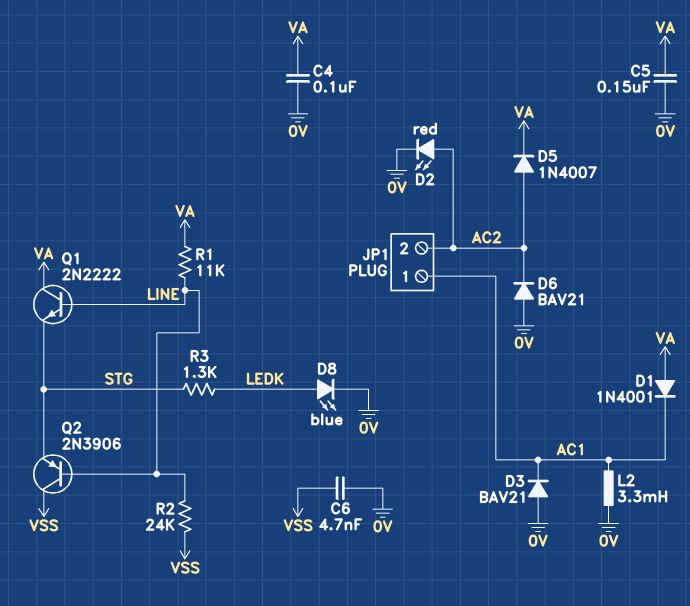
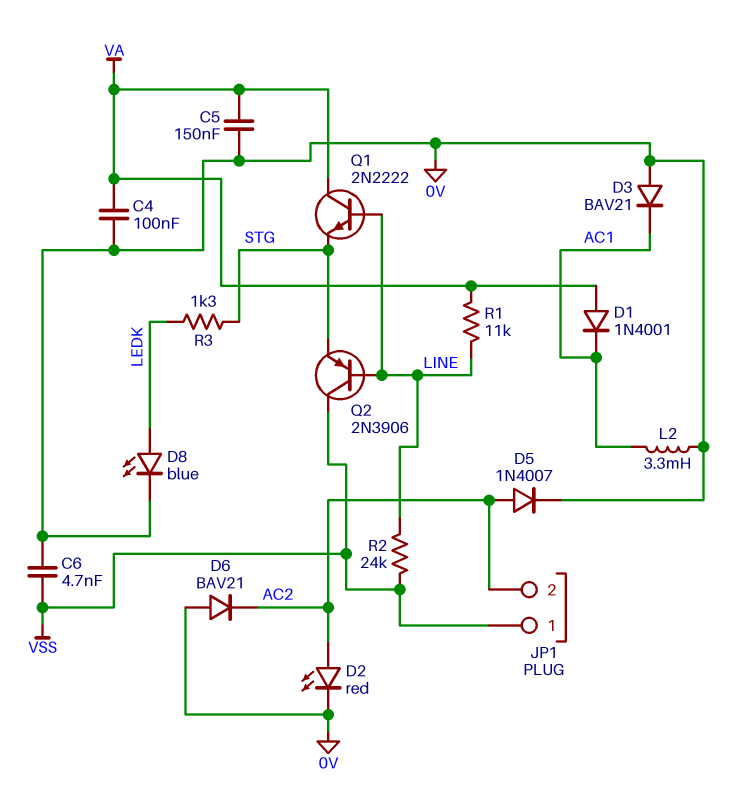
D5: diode 1N4007 (A AC2, K VA) -> diode 1N4007 (A AC2, K 0V)
JP1 pin 1: AC1 -> VSS

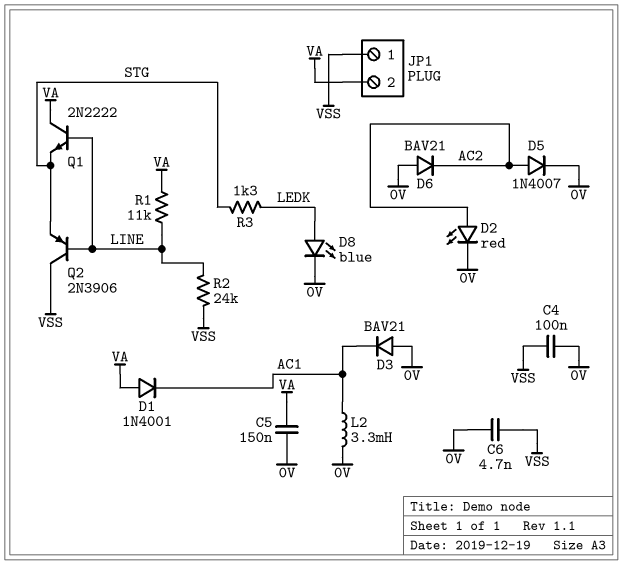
C4: 100nF (0V, VA) -> 100nF (0V, VSS)
JP1 pin 2: AC2 -> VA

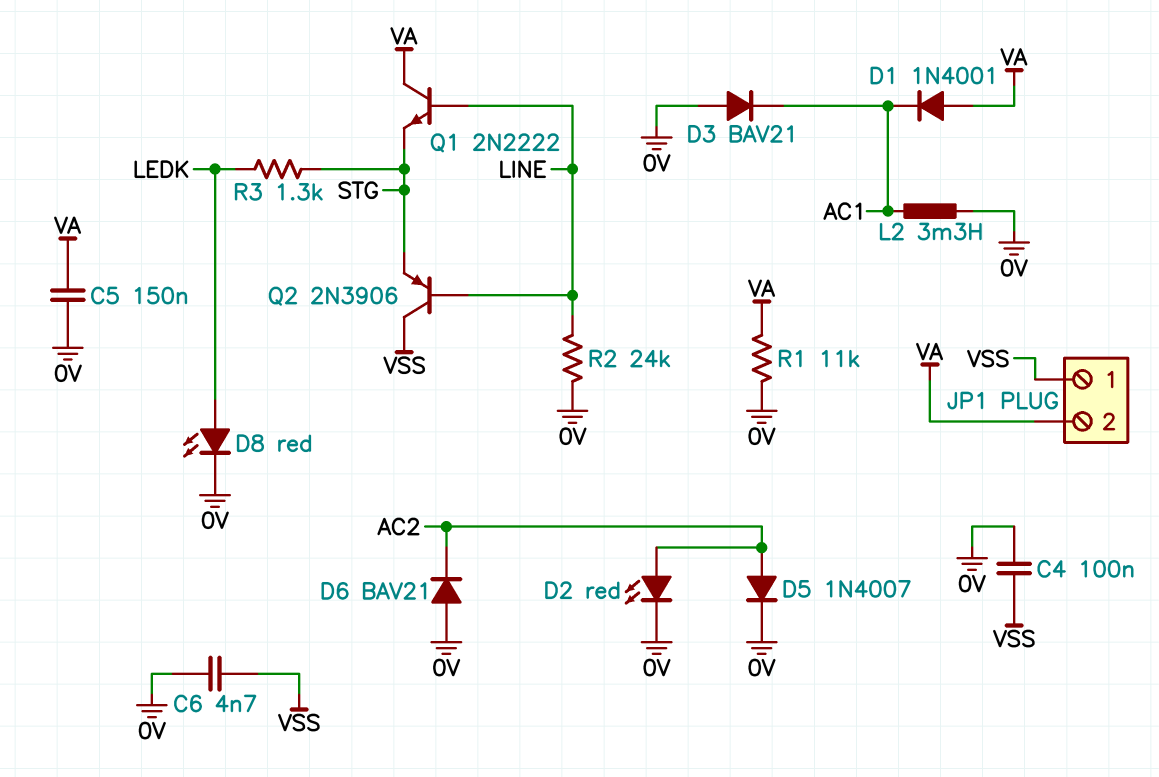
D8: LED blue (A LEDK, K 0V) -> LED red (A LEDK, K 0V)
R1: 11k (LINE, VA) -> 11k (0V, VA)
R2: 24k (LINE, VSS) -> 24k (0V, LINE)

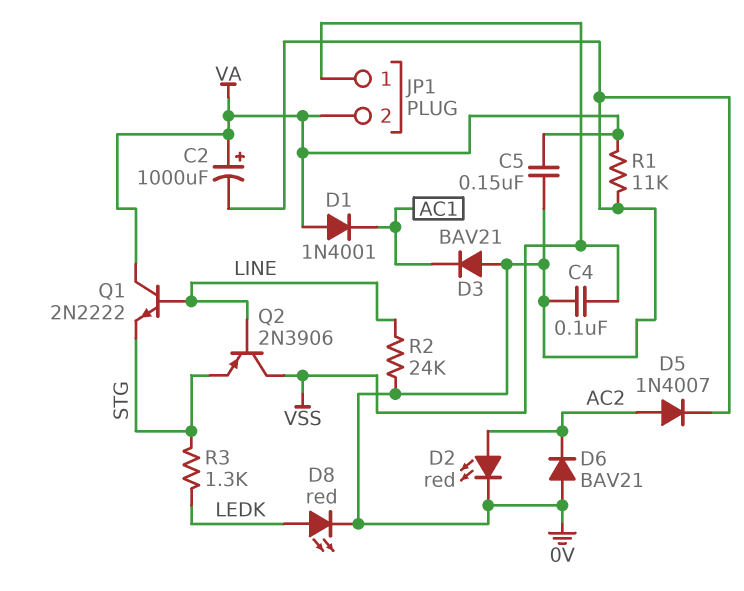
C2: none -> 1000uF (plus VA, minus 0V)
C6: 4.7nF (0V, VSS) -> none
L2: 3.3mH (0V, AC1) -> none

